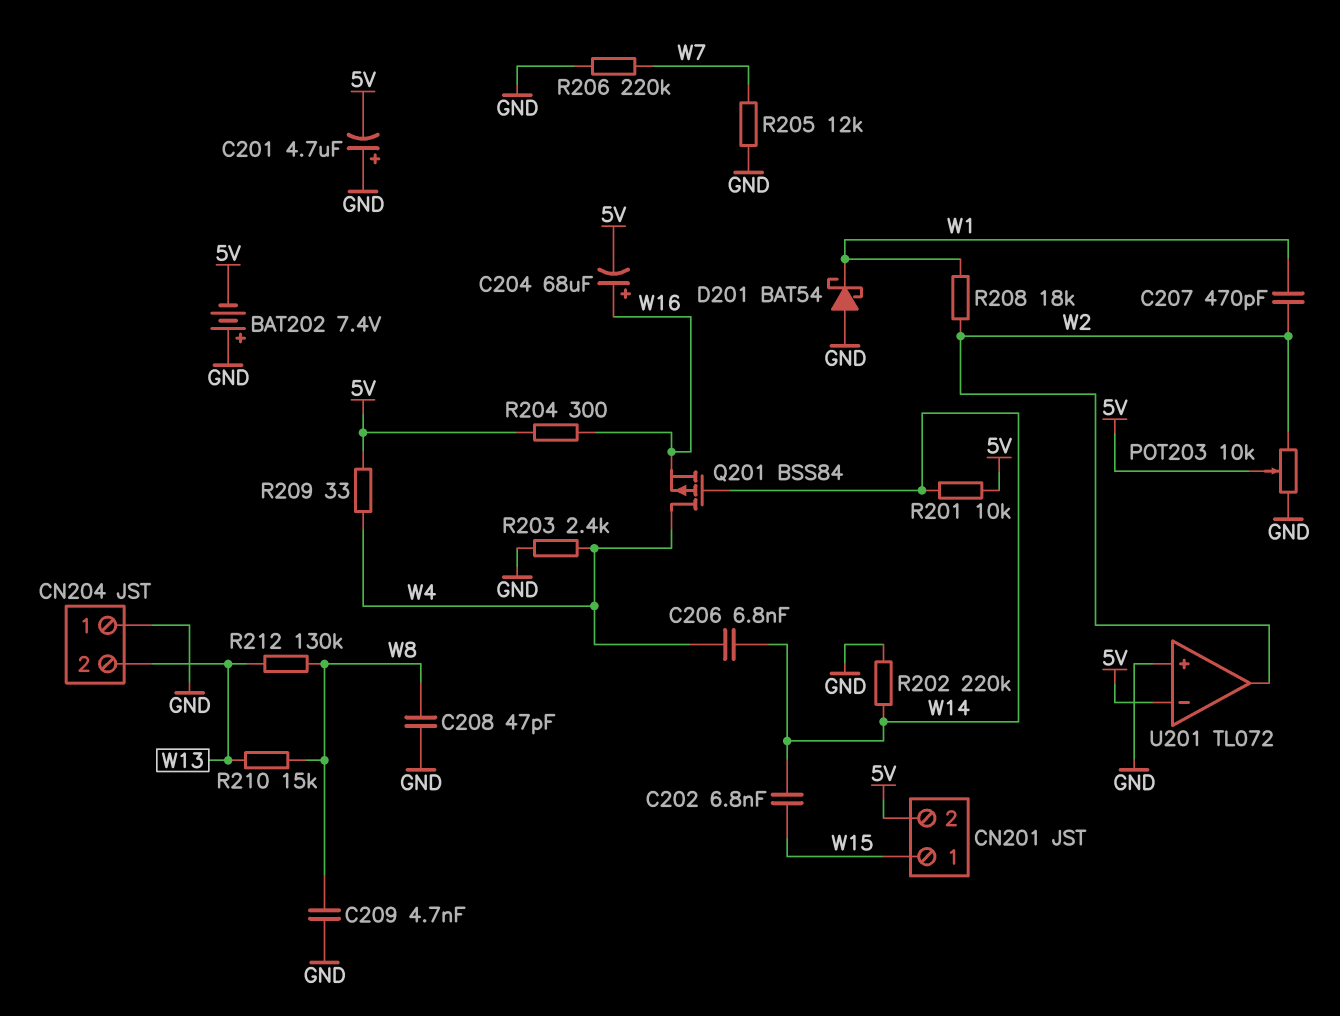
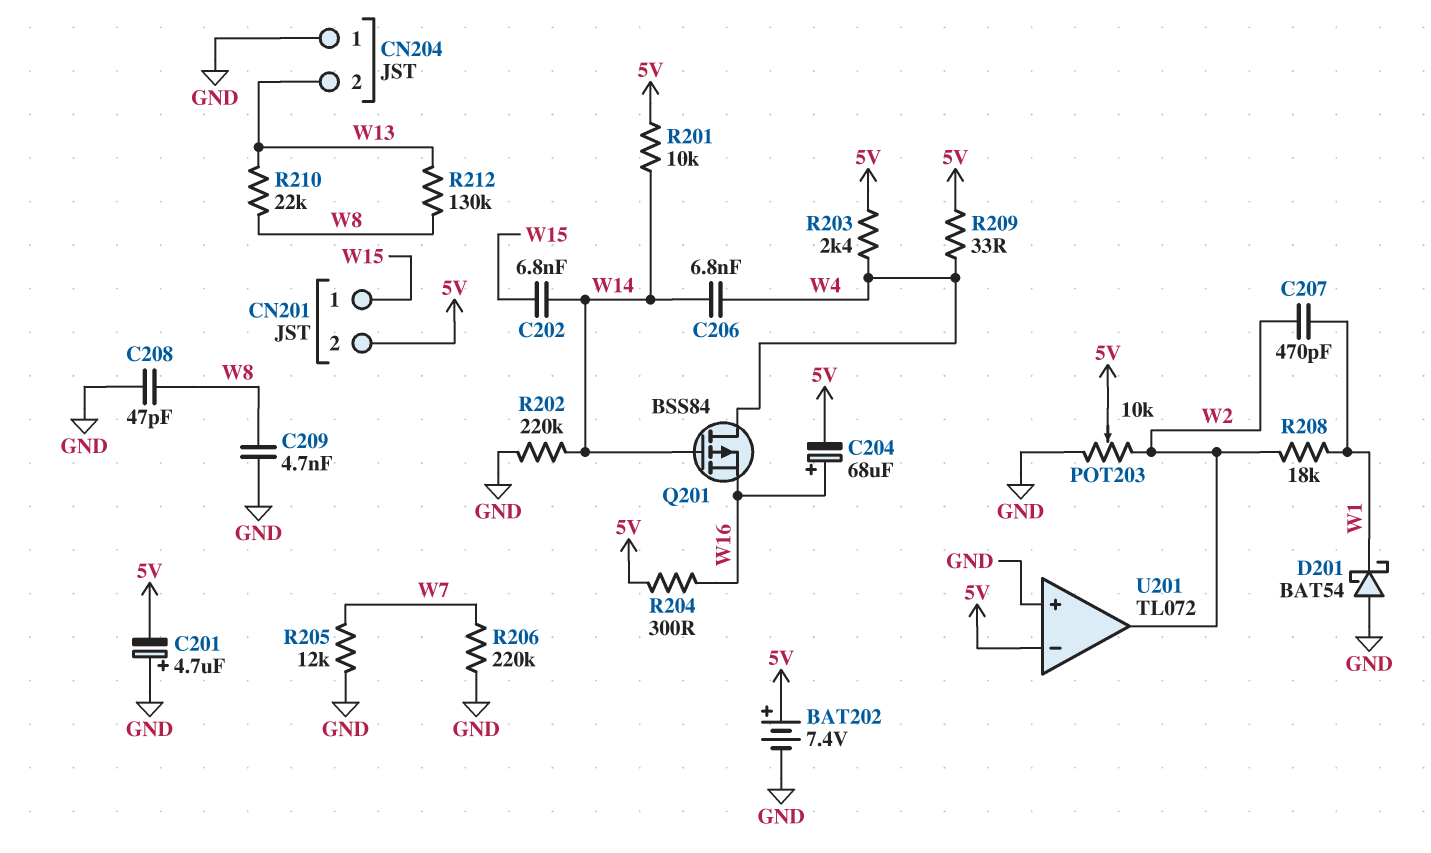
BAT202: 7.4V (plus GND, minus 5V) -> 7.4V (plus 5V, minus GND)
R203: 2.4k (GND, W4) -> 2.4k (5V, W4)
R210: 15k (W8, W13) -> 22k (W8, W13)

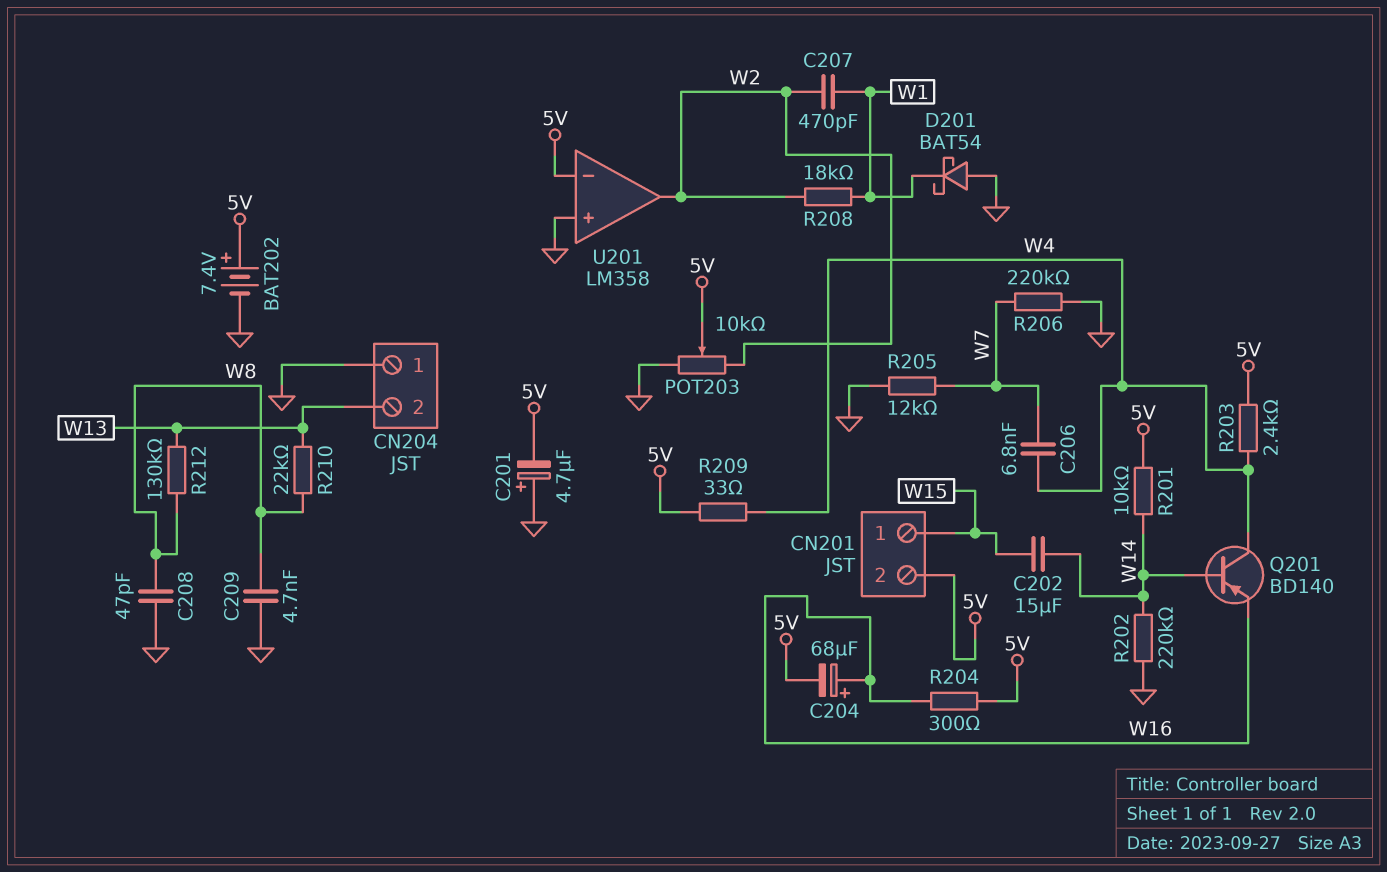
C202: 6.8nF (W14, W15) -> 15uF (W14, W15)
C206: 6.8nF (W4, W14) -> 6.8nF (W4, W7)
Q201: PMOS BSS84 (G W14, D W4, S W16) -> PNP BD140 (B W14, C W4, E W16)
U201: TL072 -> LM358

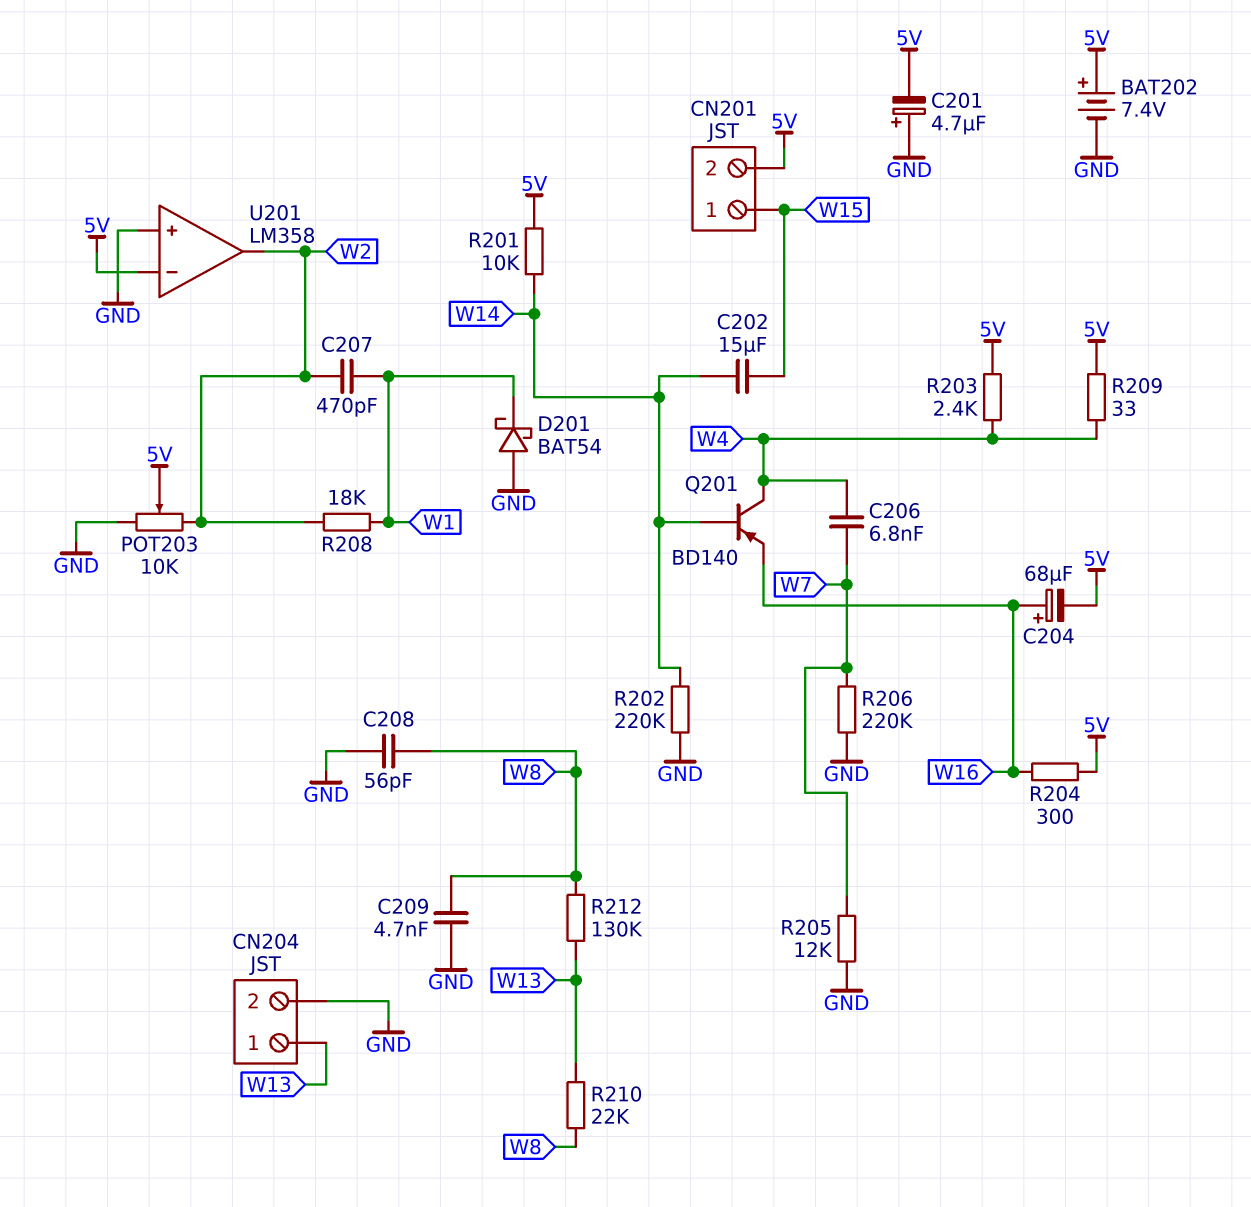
C208: 47pF (GND, W8) -> 56pF (GND, W8)
CN204 pin 1: GND -> W13
CN204 pin 2: W13 -> GND

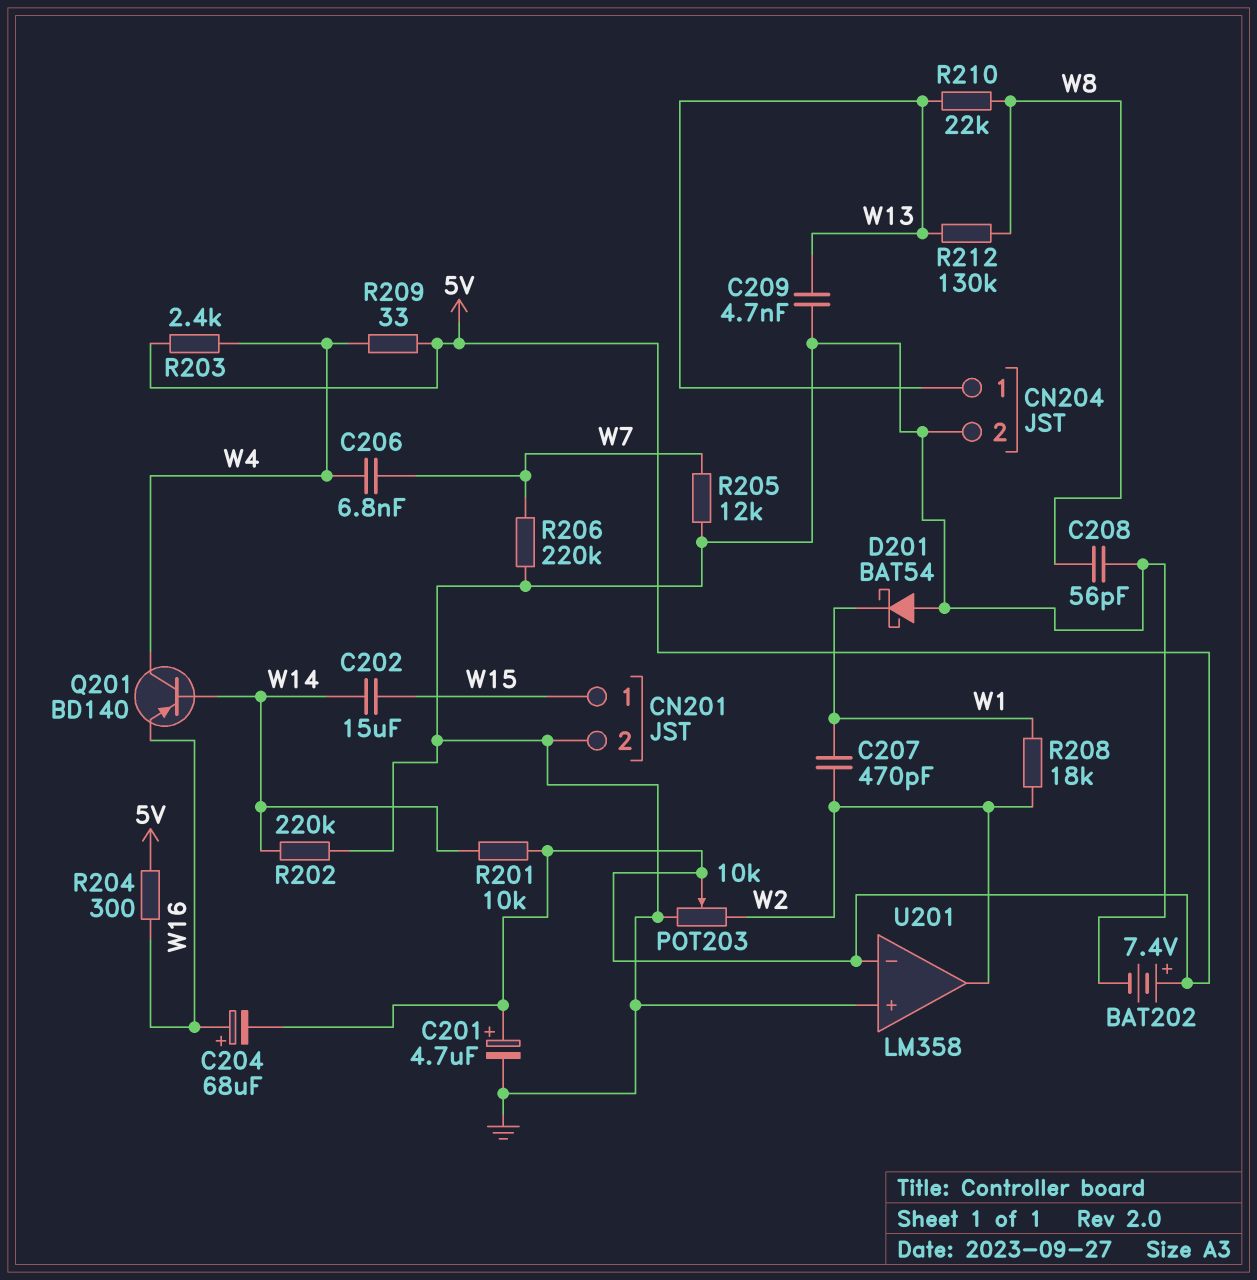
C201: 4.7uF (plus GND, minus 5V) -> 4.7uF (plus 5V, minus GND)
C209: 4.7nF (GND, W8) -> 4.7nF (GND, W13)
CN201 pin 2: 5V -> GND

